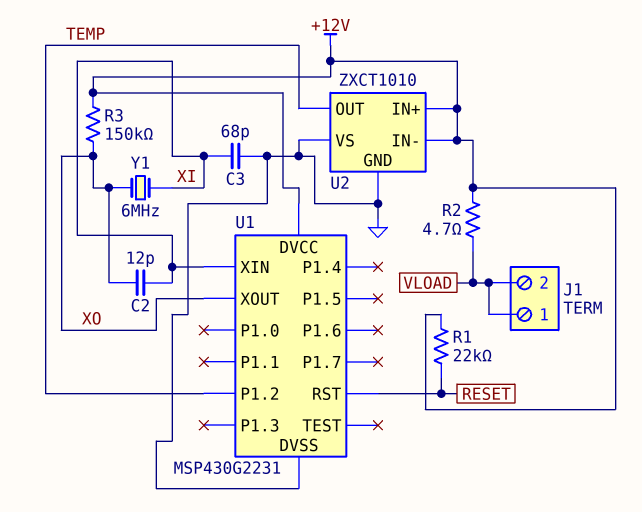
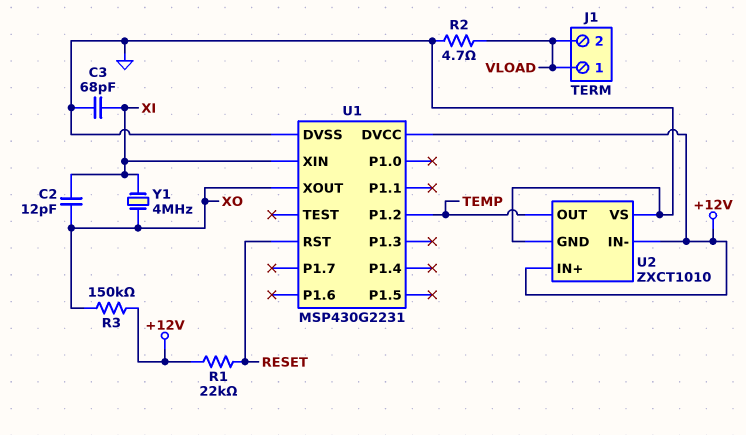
R2: 4.7 (+12V, VLOAD) -> 4.7 (GND, VLOAD)
Y1: 6MHz (XI, XO) -> 4MHz (XI, XO)

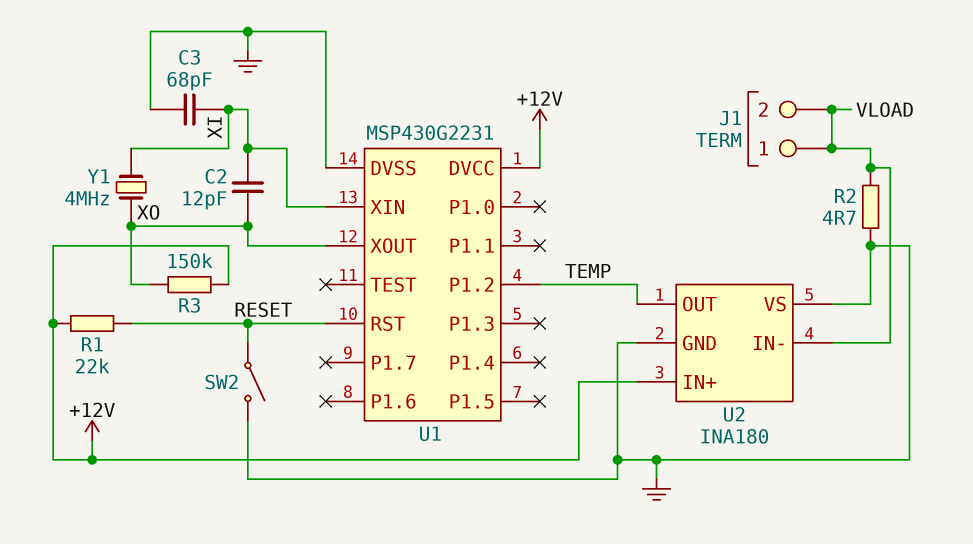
SW2: none -> switch (GND, RESET)
U2: ZXCT1010 -> INA180
U2 pin IN-: +12V -> VLOAD

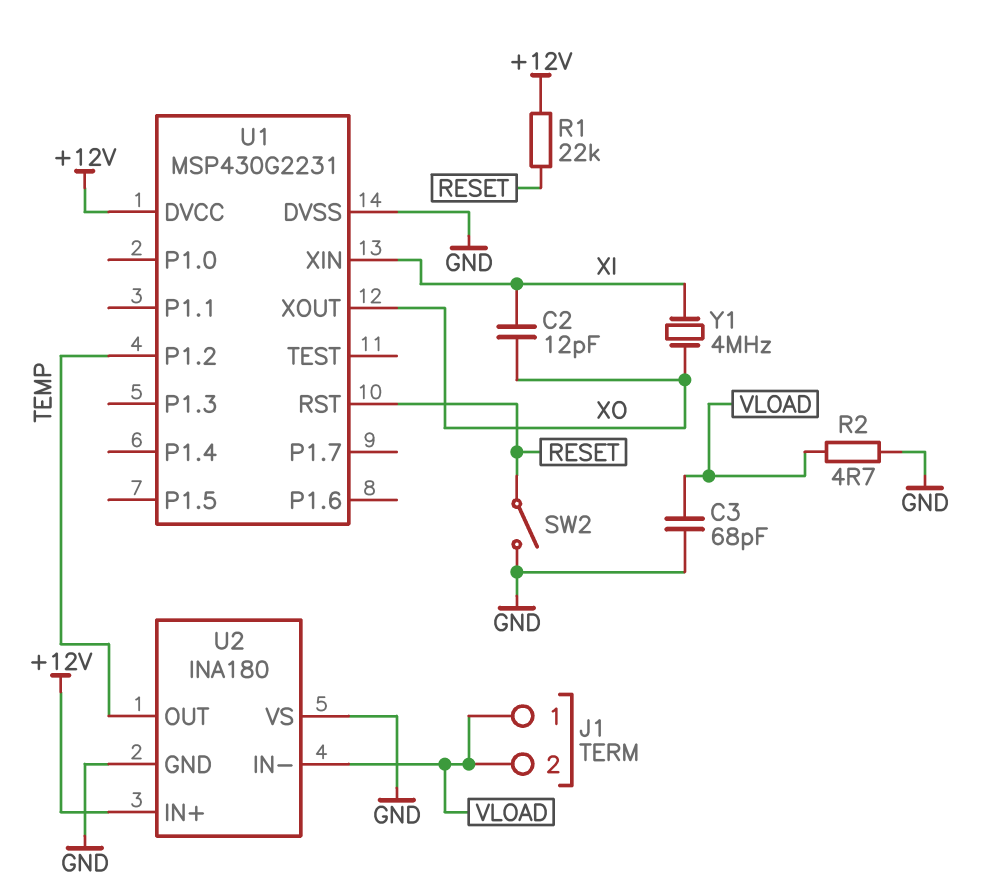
C3: 68pF (GND, XI) -> 68pF (GND, VLOAD)
R3: 150k (+12V, XO) -> none

